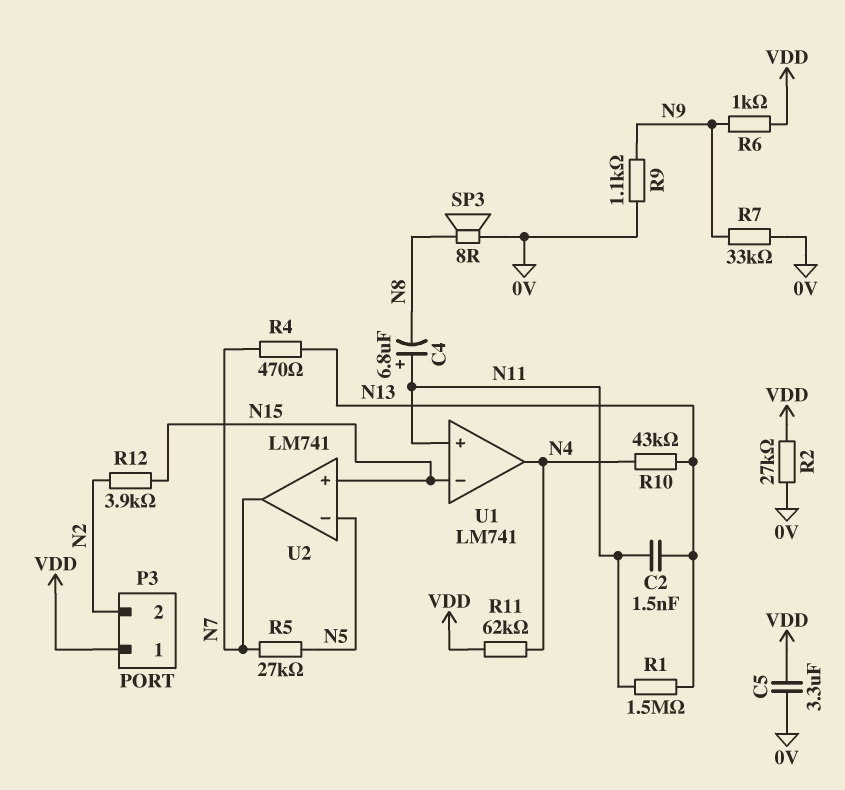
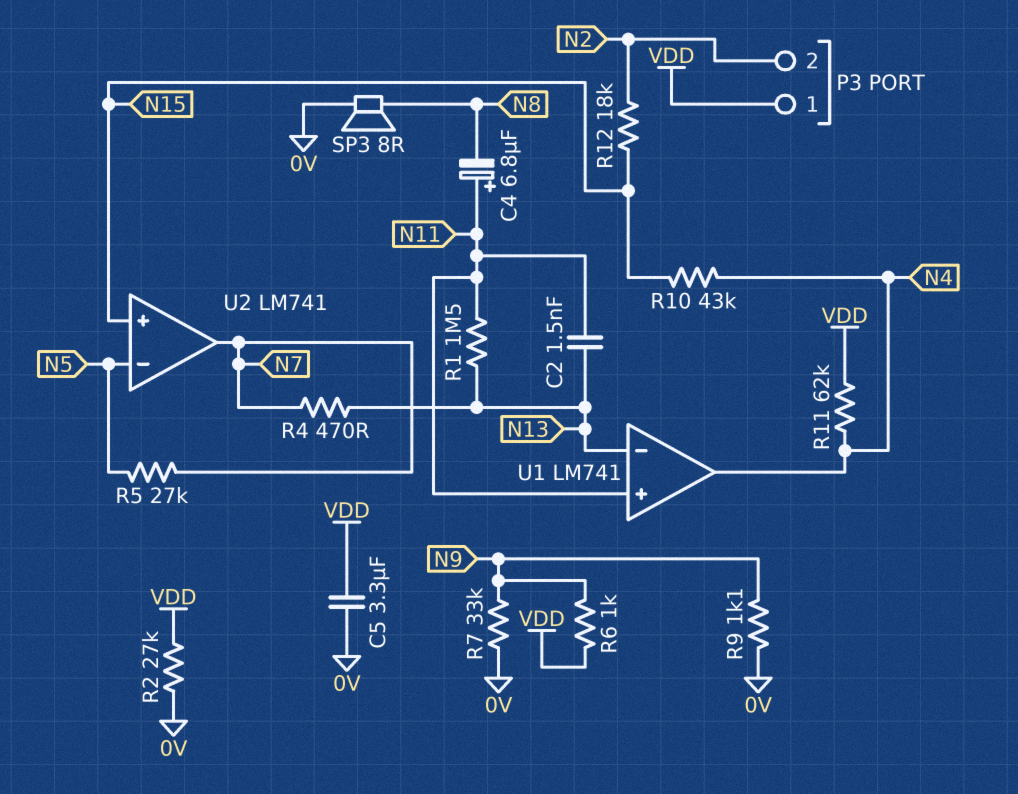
R10: 43k (N4, N13) -> 43k (N4, N15)
R12: 3.9k (N2, N15) -> 18k (N2, N15)
U1 pin in-: N15 -> N13

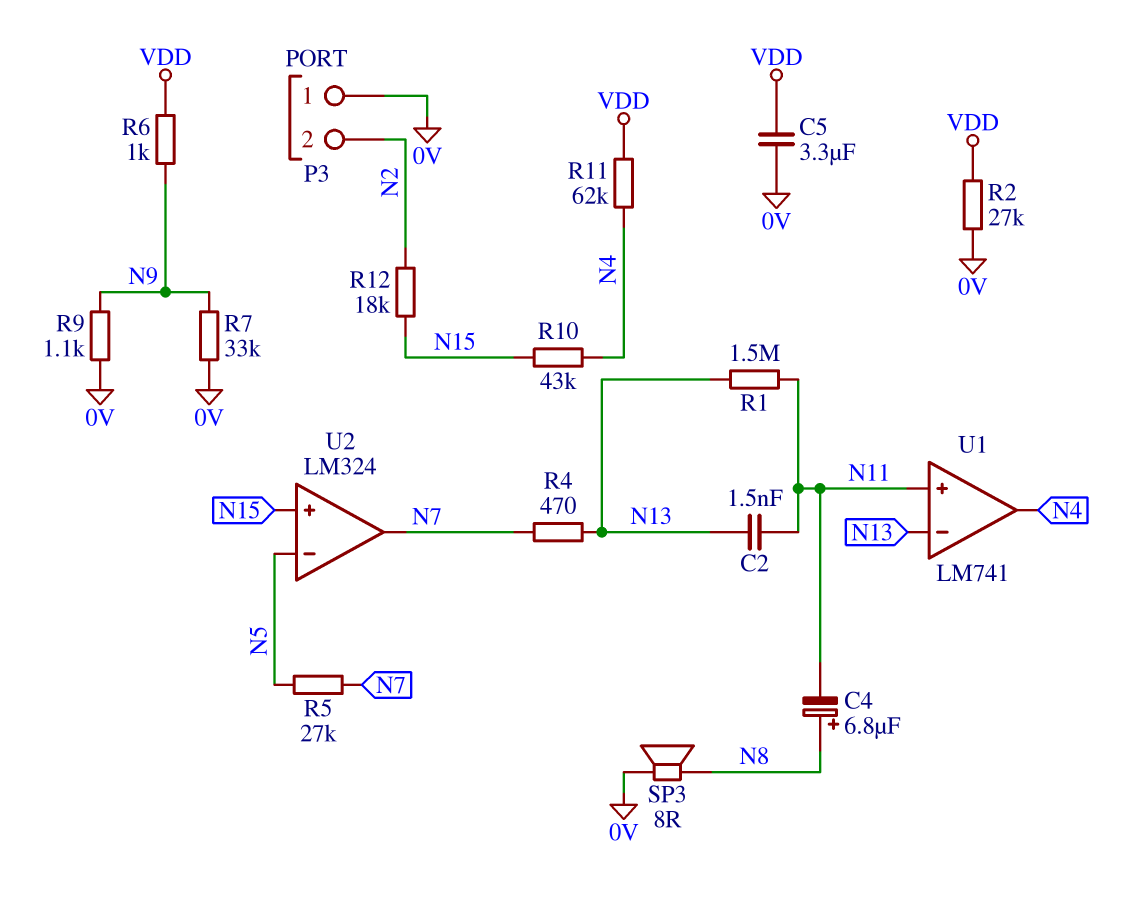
C4: 6.8uF (plus N11, minus N8) -> 6.8uF (plus N8, minus N11)
P3 pin 1: VDD -> 0V
U2: LM741 -> LM324

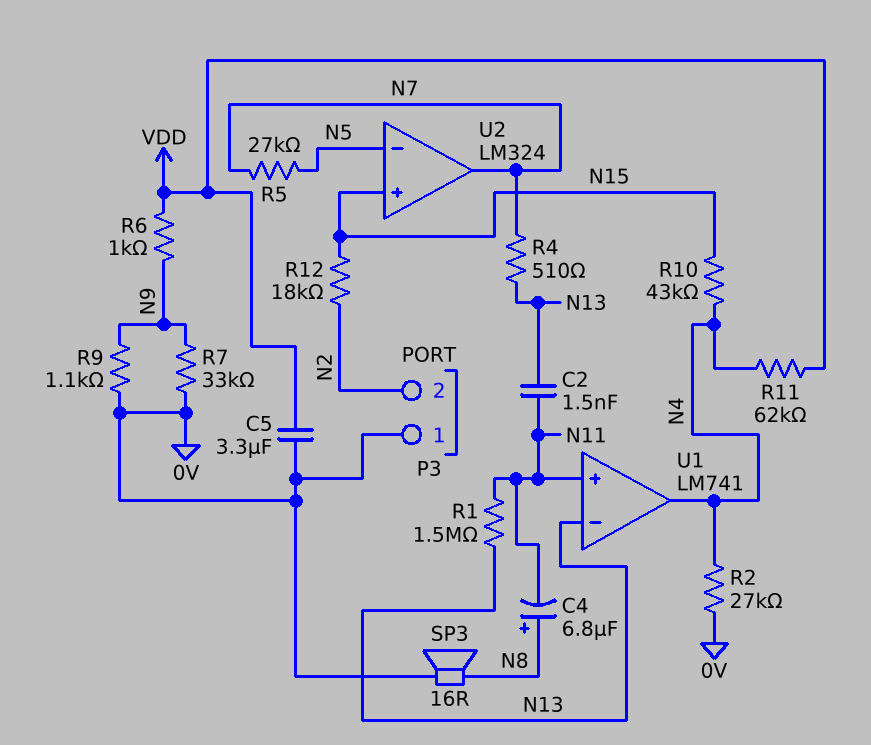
R2: 27k (0V, VDD) -> 27k (0V, N4)
R4: 470 (N7, N13) -> 510 (N7, N13)
SP3: speaker 8R (0V, N8) -> speaker 16R (0V, N8)

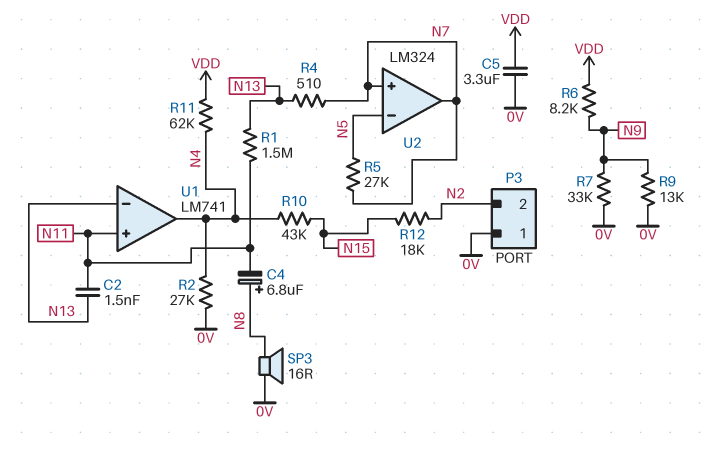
R6: 1k (N9, VDD) -> 8.2k (N9, VDD)
R9: 1.1k (0V, N9) -> 13k (0V, N9)
U2 pin in+: N15 -> N7

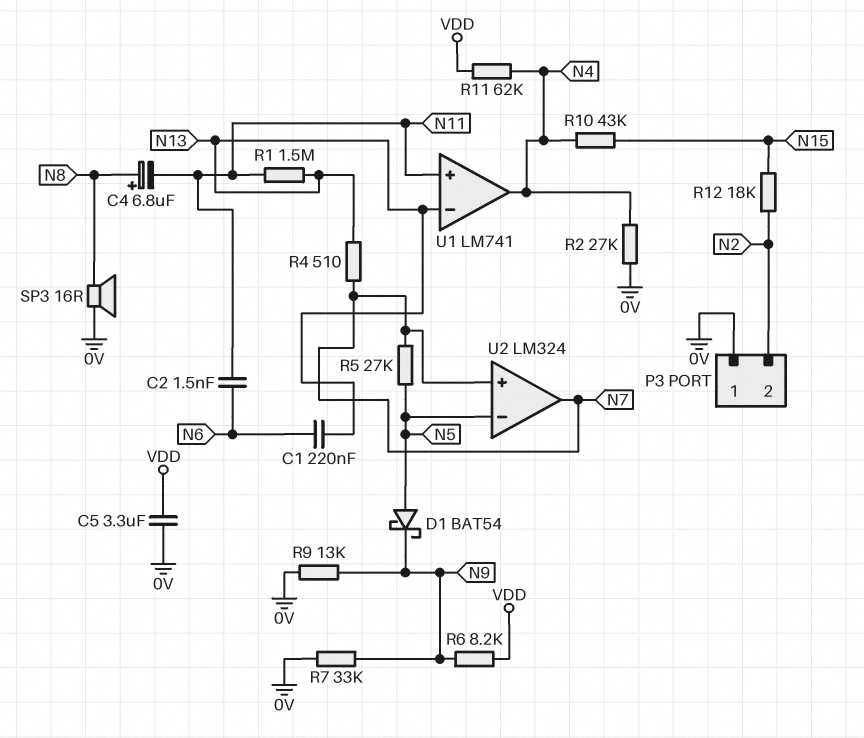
C1: none -> 220nF (N6, N13)
C2: 1.5nF (N11, N13) -> 1.5nF (N6, N11)
D1: none -> schottky BAT54 (A N5, K N9)

